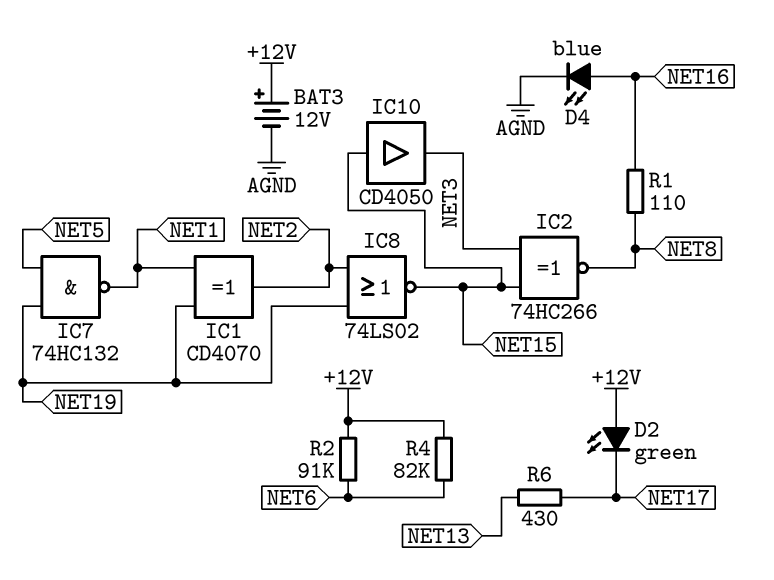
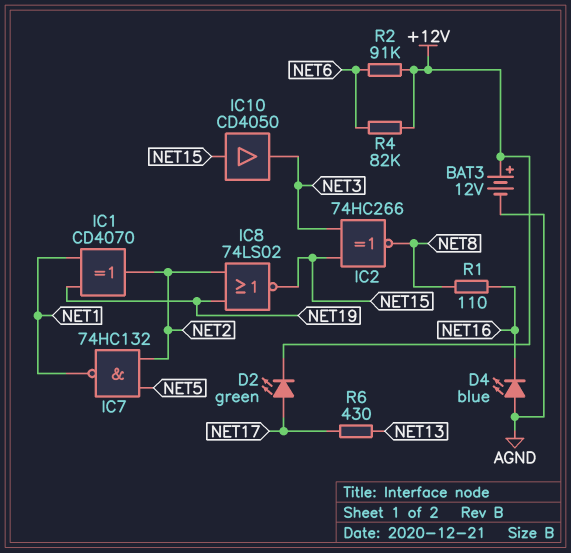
D2: LED green (A +12V, K NET17) -> LED green (A NET17, K +12V)
D4: LED blue (A NET16, K AGND) -> LED blue (A AGND, K NET16)
IC7: NAND 74HC132 (in NET5, in NET19, out NET1) -> NAND 74HC132 (in NET2, in NET5, out NET1)

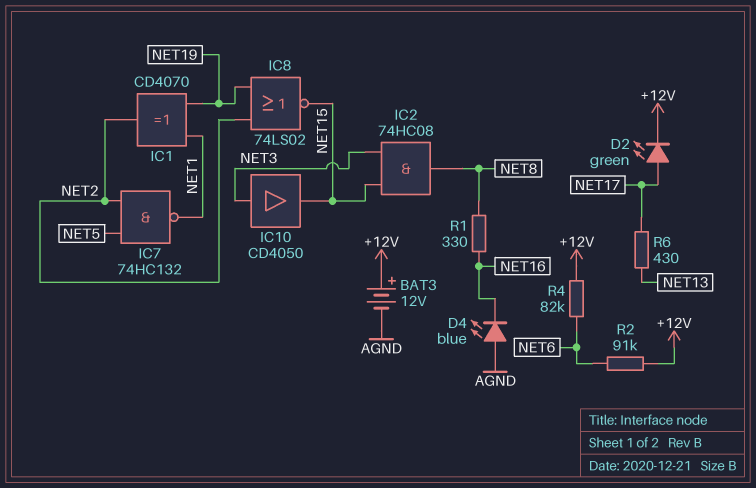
IC2: XNOR 74HC266 (in NET3, in NET15, out NET8) -> AND 74HC08 (in NET3, in NET15, out NET8)
IC10: buffer CD4050 (in NET15, out NET3) -> buffer CD4050 (in NET3, out NET15)
R1: 110 (NET8, NET16) -> 330 (NET8, NET16)

